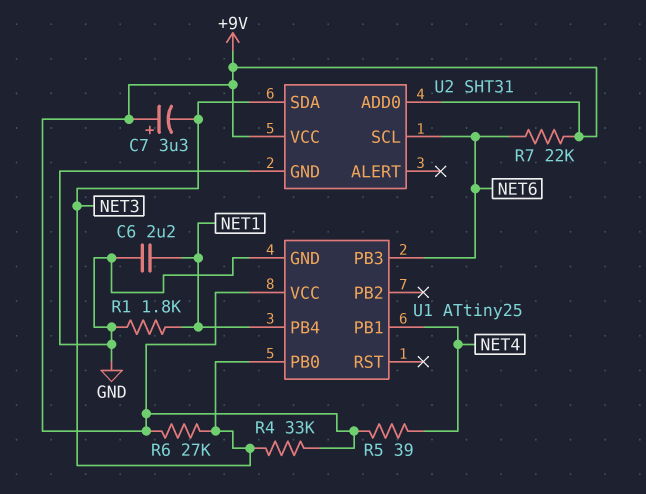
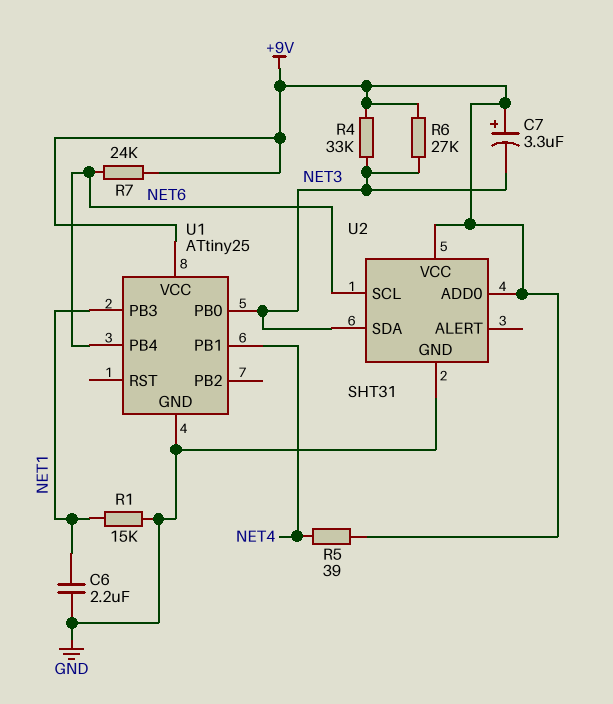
R1: 1.8k (GND, NET1) -> 15k (GND, NET1)
R7: 22k (+9V, NET6) -> 24k (+9V, NET6)
U1 pin PB3: NET6 -> NET1
U1 pin PB4: NET1 -> NET6

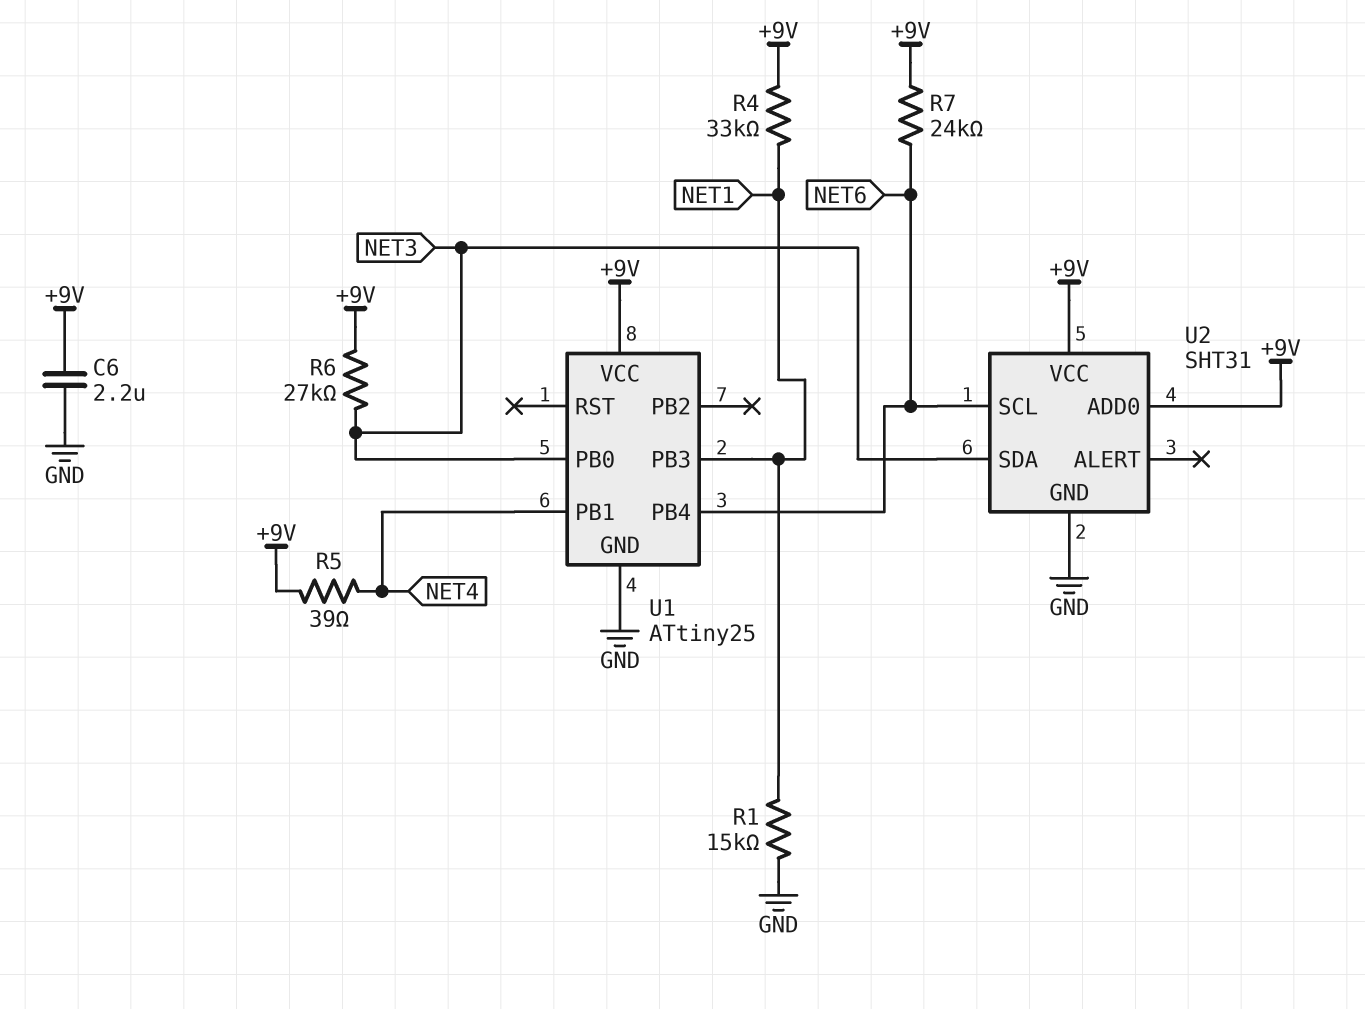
C6: 2.2uF (GND, NET1) -> 2.2uF (+9V, GND)
C7: 3.3uF (plus +9V, minus NET3) -> none
R4: 33k (+9V, NET3) -> 33k (+9V, NET1)

